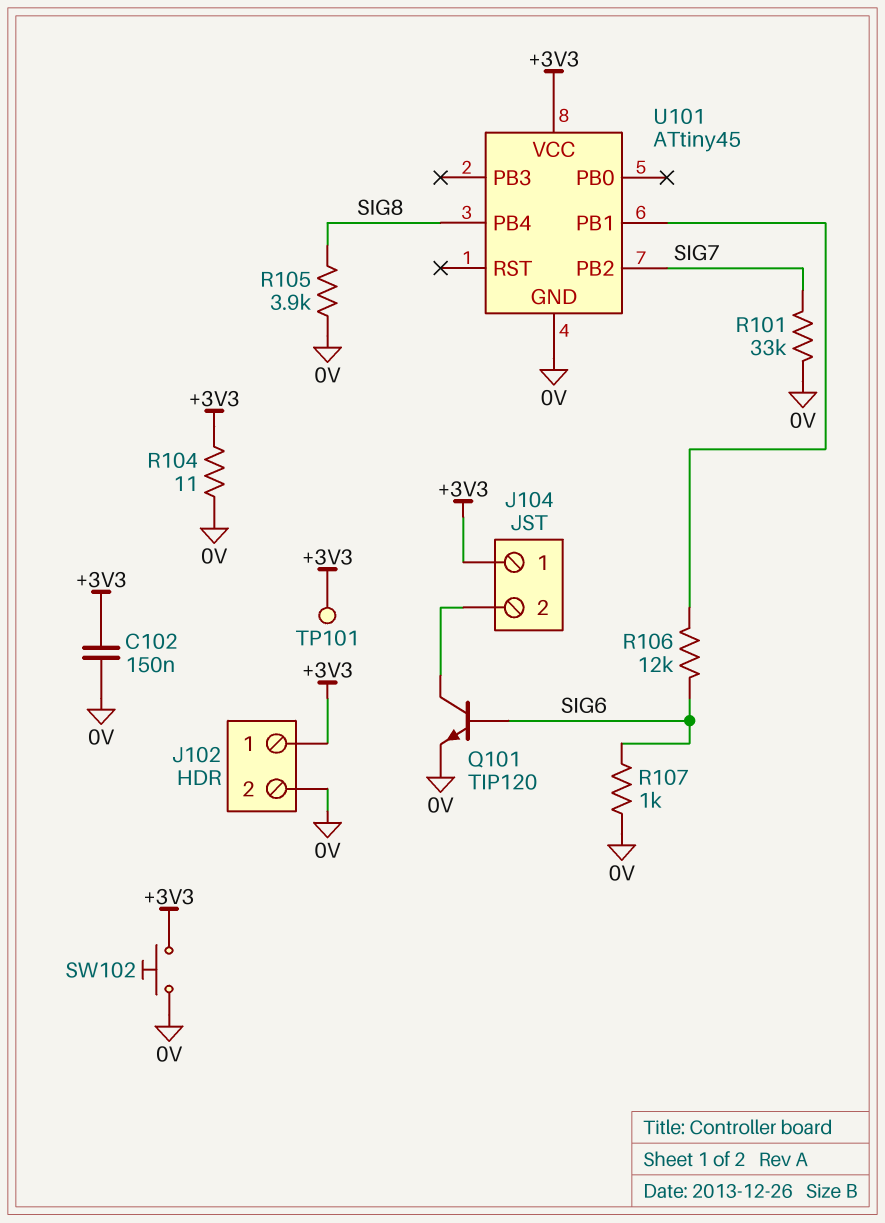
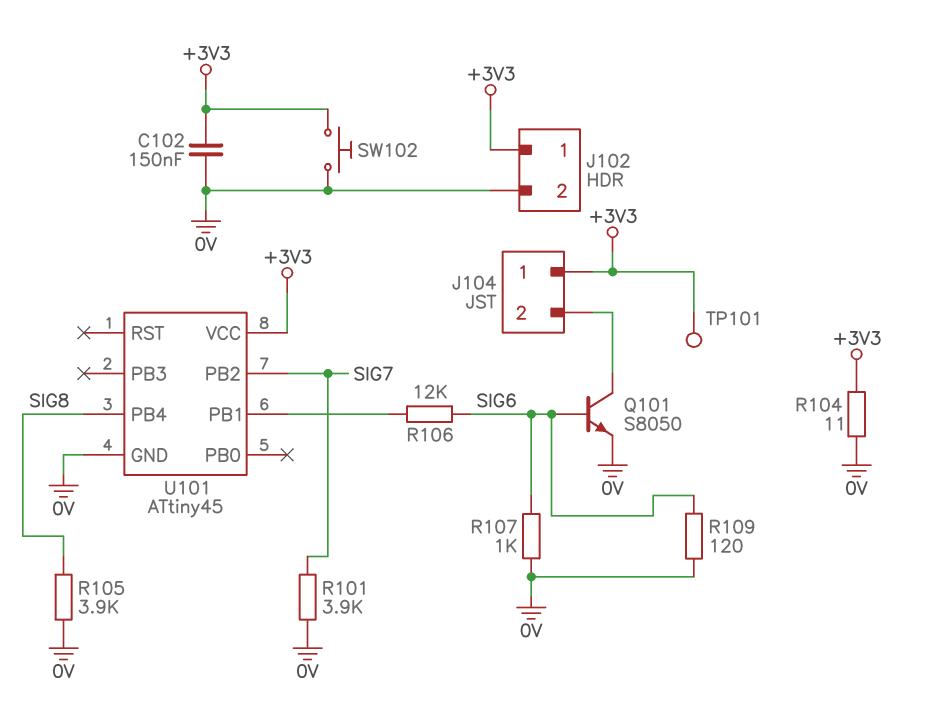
Q101: NPN TIP120 (B SIG6, C J104/2, E 0V) -> NPN S8050 (B SIG6, C J104/2, E 0V)
R101: 33k (0V, SIG7) -> 3.9k (0V, SIG7)
R109: none -> 120 (0V, SIG6)

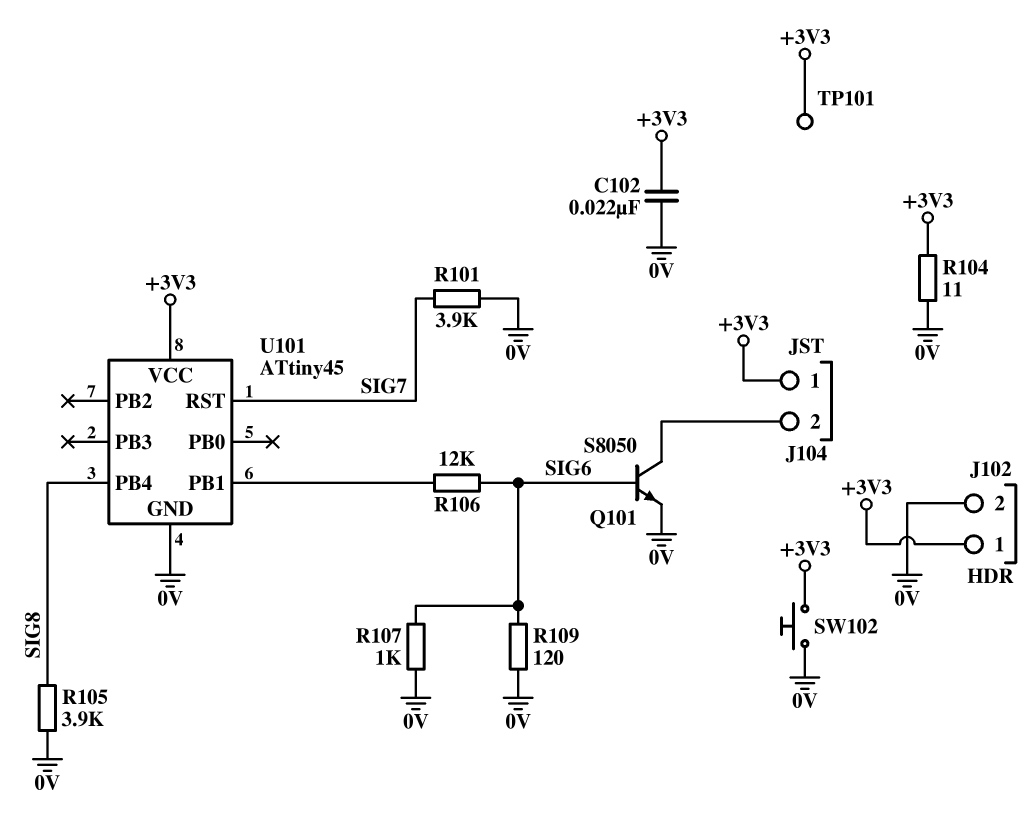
C102: 150nF (+3V3, 0V) -> 22nF (+3V3, 0V)
U101 pin PB2: SIG7 -> none
U101 pin RST: none -> SIG7

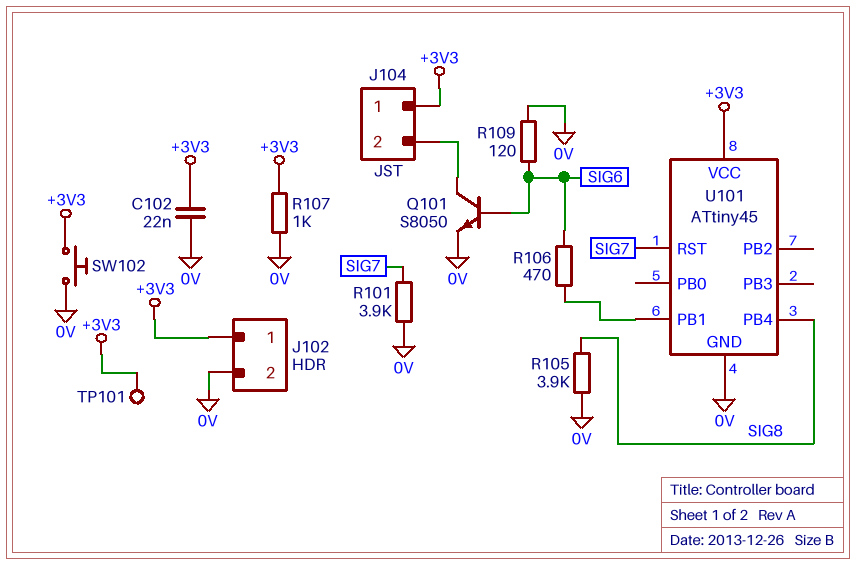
R104: 11 (+3V3, 0V) -> none
R106: 12k (SIG6, U101/PB1) -> 470 (SIG6, U101/PB1)
R107: 1k (0V, SIG6) -> 1k (+3V3, 0V)

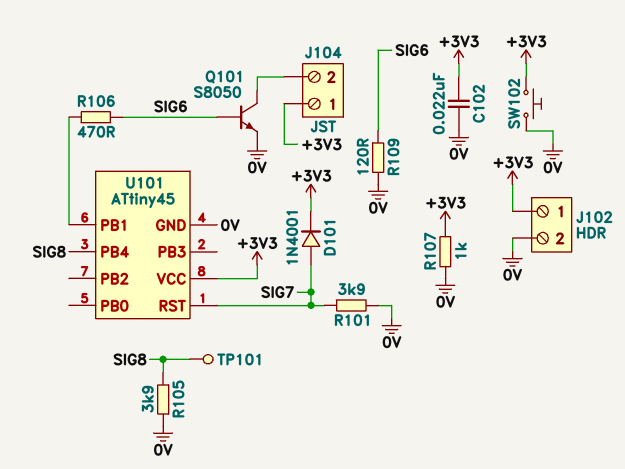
D101: none -> diode 1N4001 (A SIG7, K +3V3)
TP101: test point (+3V3) -> test point (SIG8)

